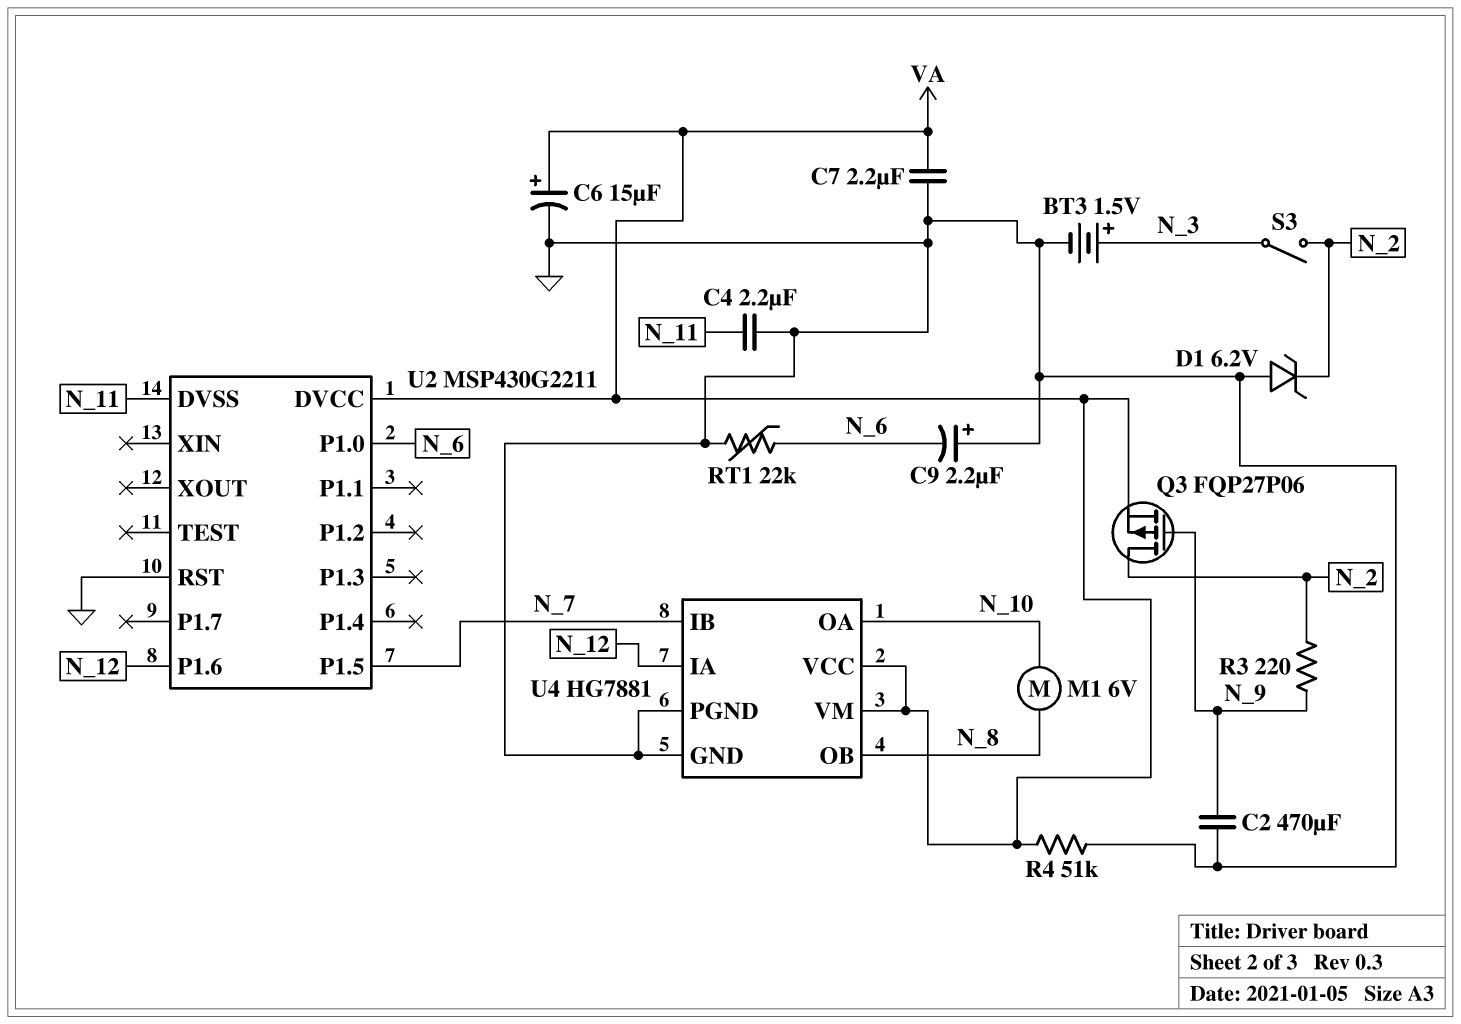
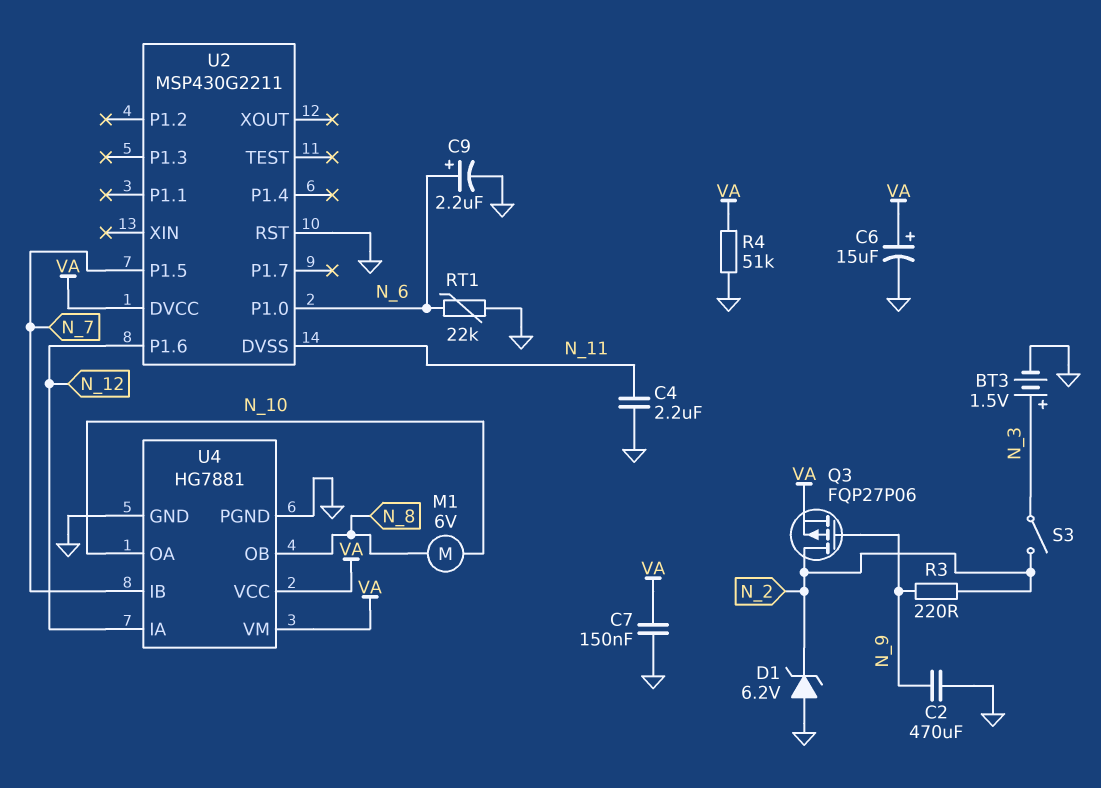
C7: 2.2uF (GND, VA) -> 150nF (GND, VA)
C9: 2.2uF (plus GND, minus N_6) -> 2.2uF (plus N_6, minus GND)

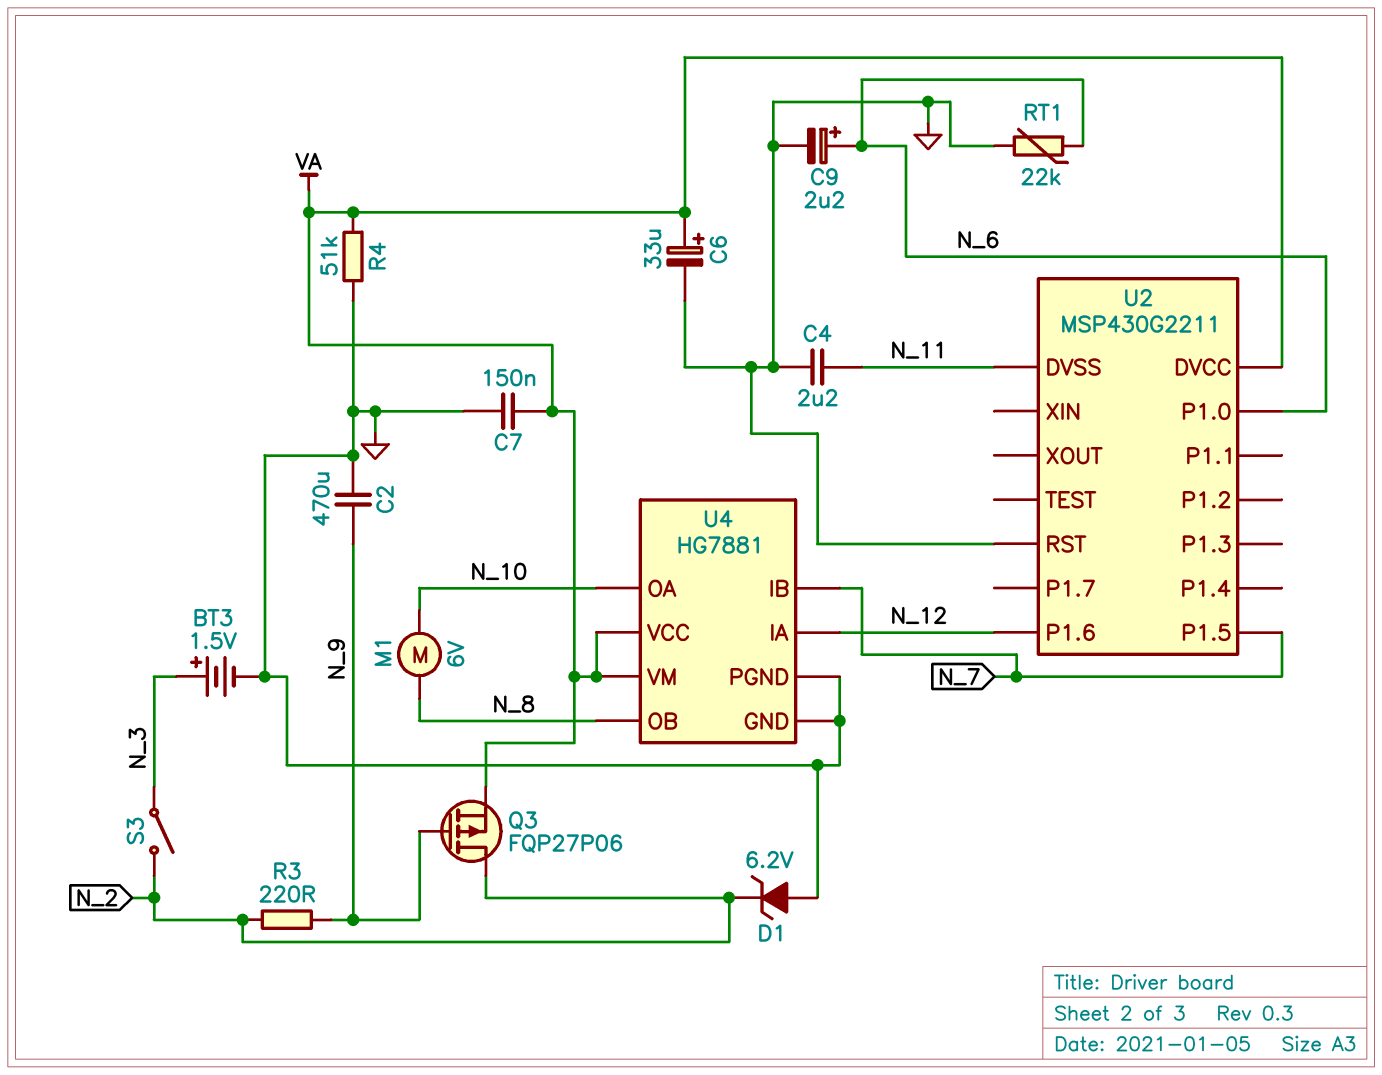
C6: 15uF (plus VA, minus GND) -> 33uF (plus VA, minus GND)

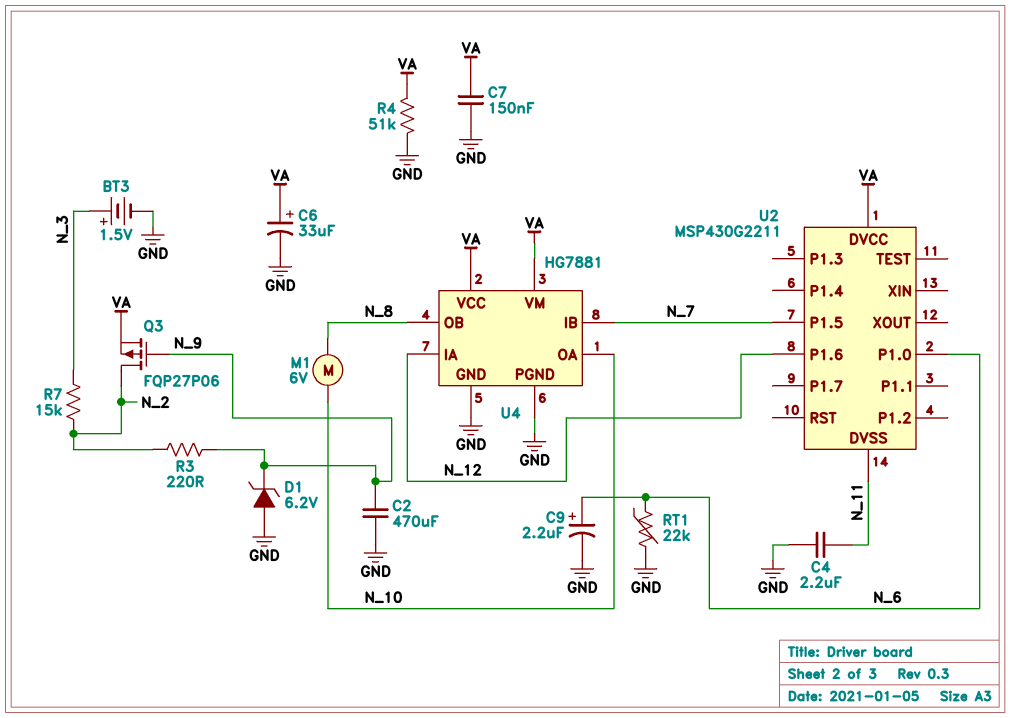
D1: zener 6.2V (A GND, K N_2) -> zener 6.2V (A GND, K N_9)
R7: none -> 15k (N_2, N_3)
S3: switch (N_2, N_3) -> none
U2 pin RST: GND -> none

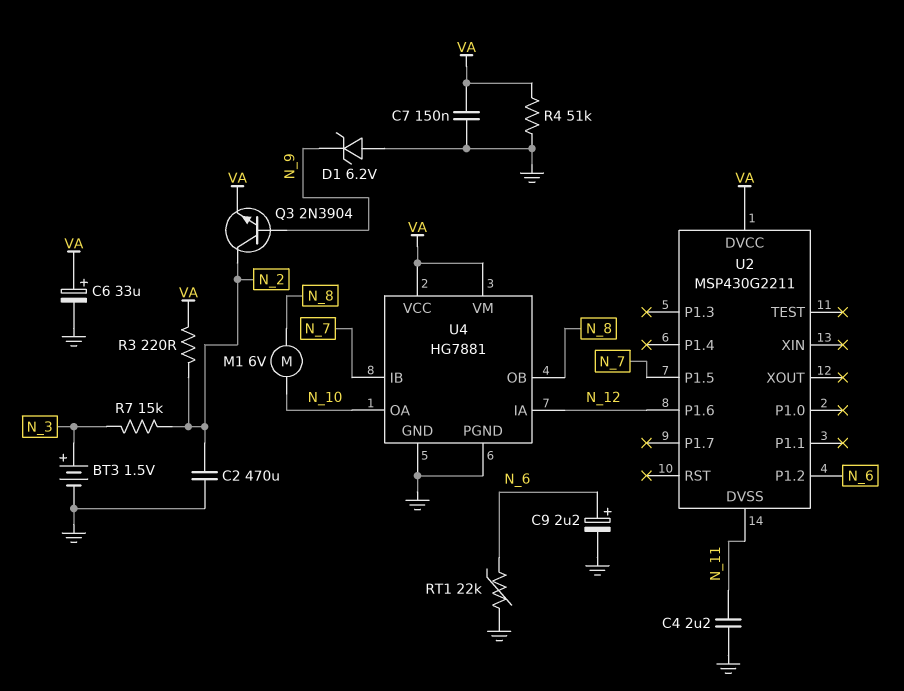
C2: 470uF (GND, N_9) -> 470uF (GND, N_2)
Q3: PMOS FQP27P06 (G N_9, D N_2, S VA) -> NPN 2N3904 (B N_9, C N_2, E VA)
R3: 220 (N_2, N_9) -> 220 (N_2, VA)
U2 pin P1.0: N_6 -> none
U2 pin P1.2: none -> N_6

